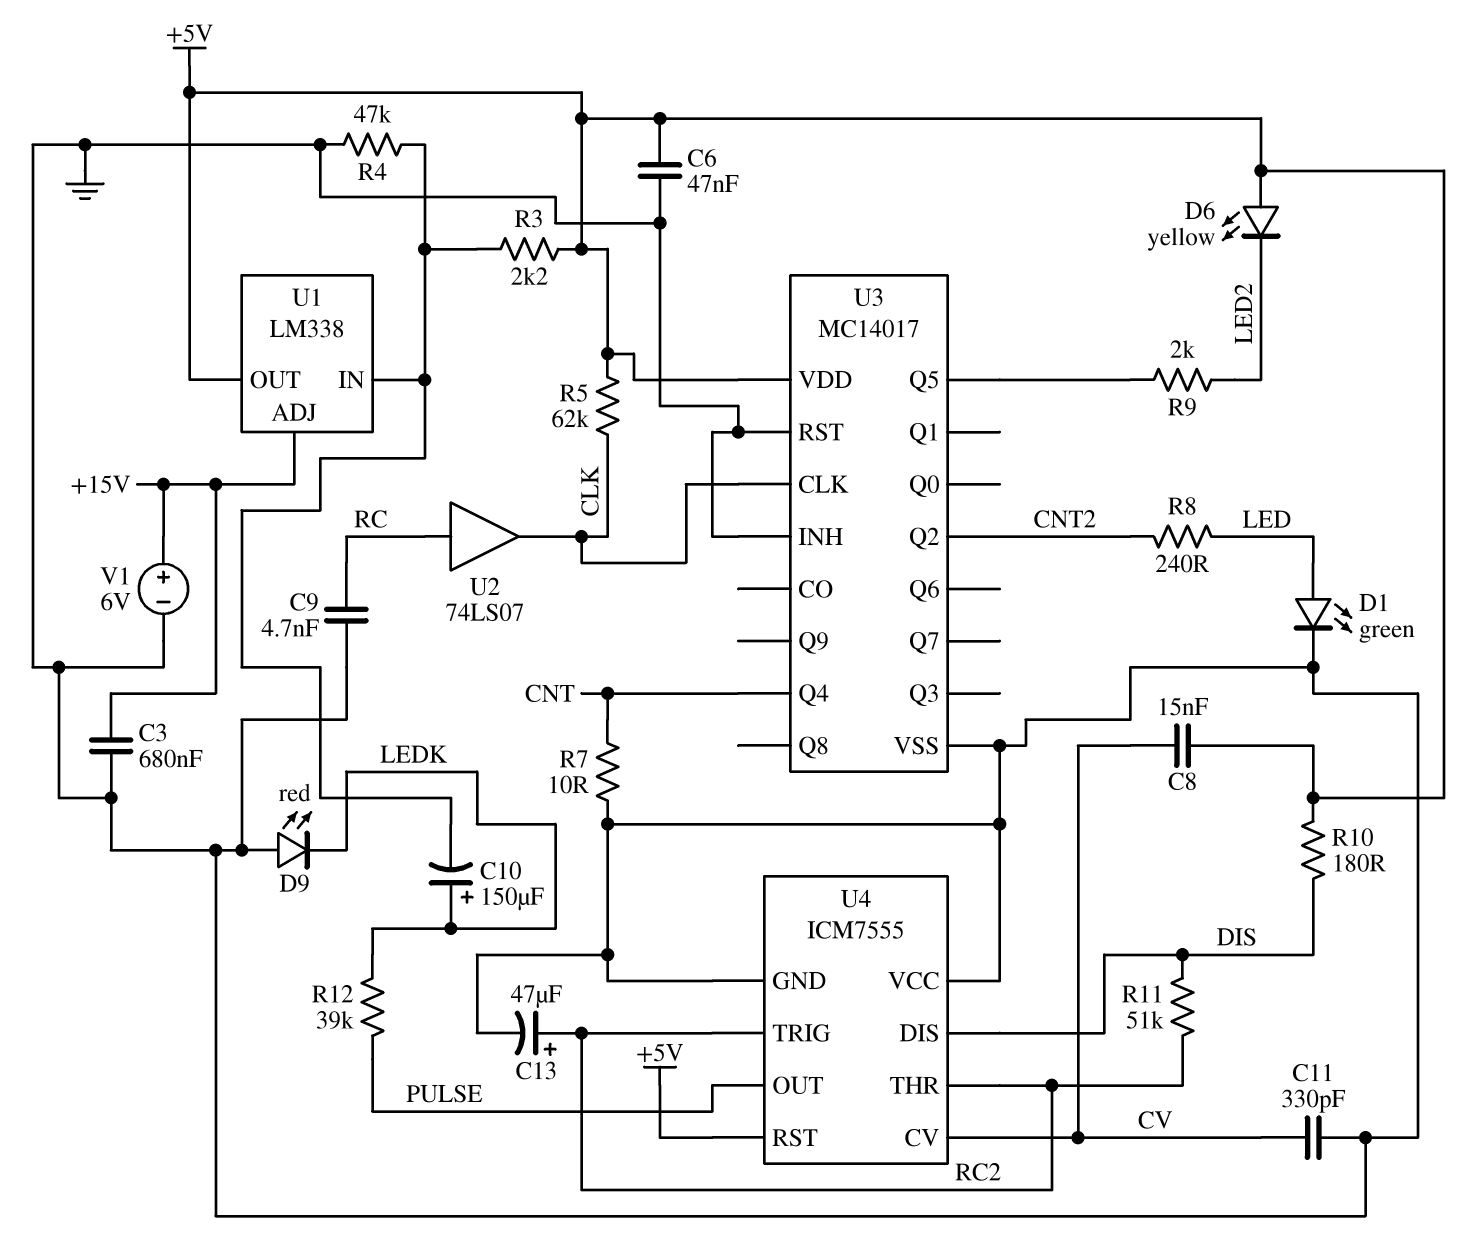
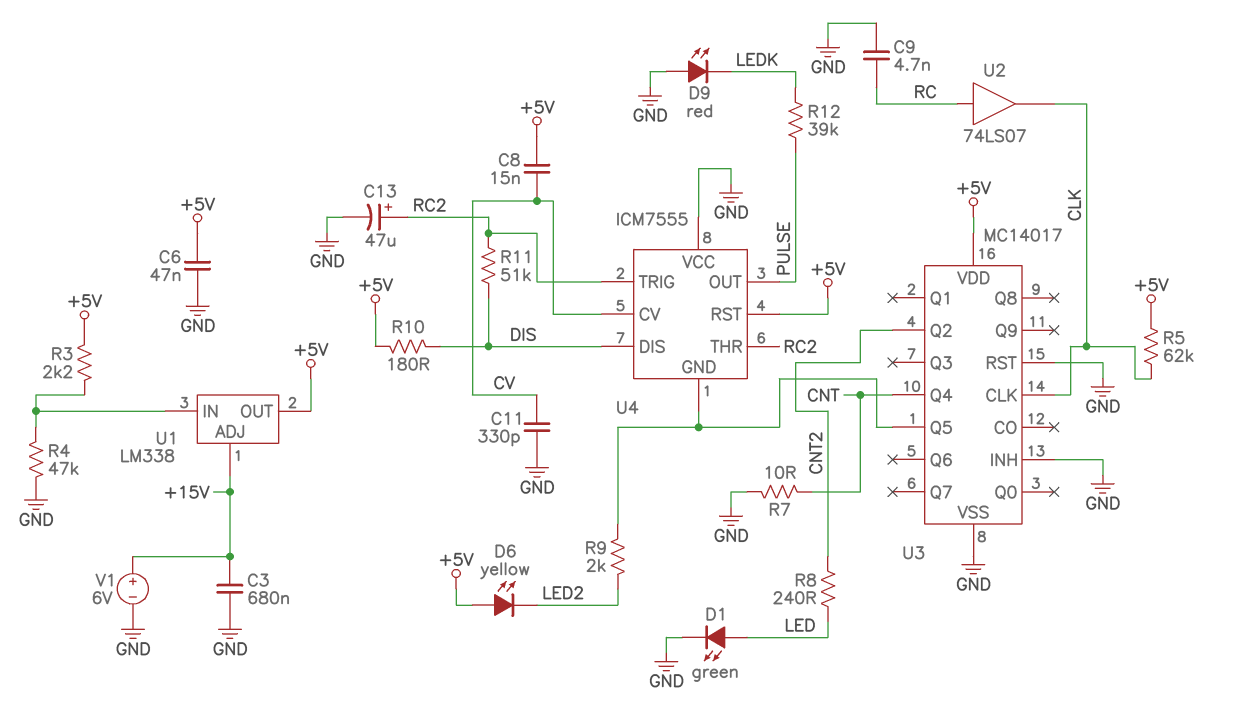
C10: 150uF (plus LEDK, minus U1/IN) -> none
U4 pin GND: GND -> U3/Q5

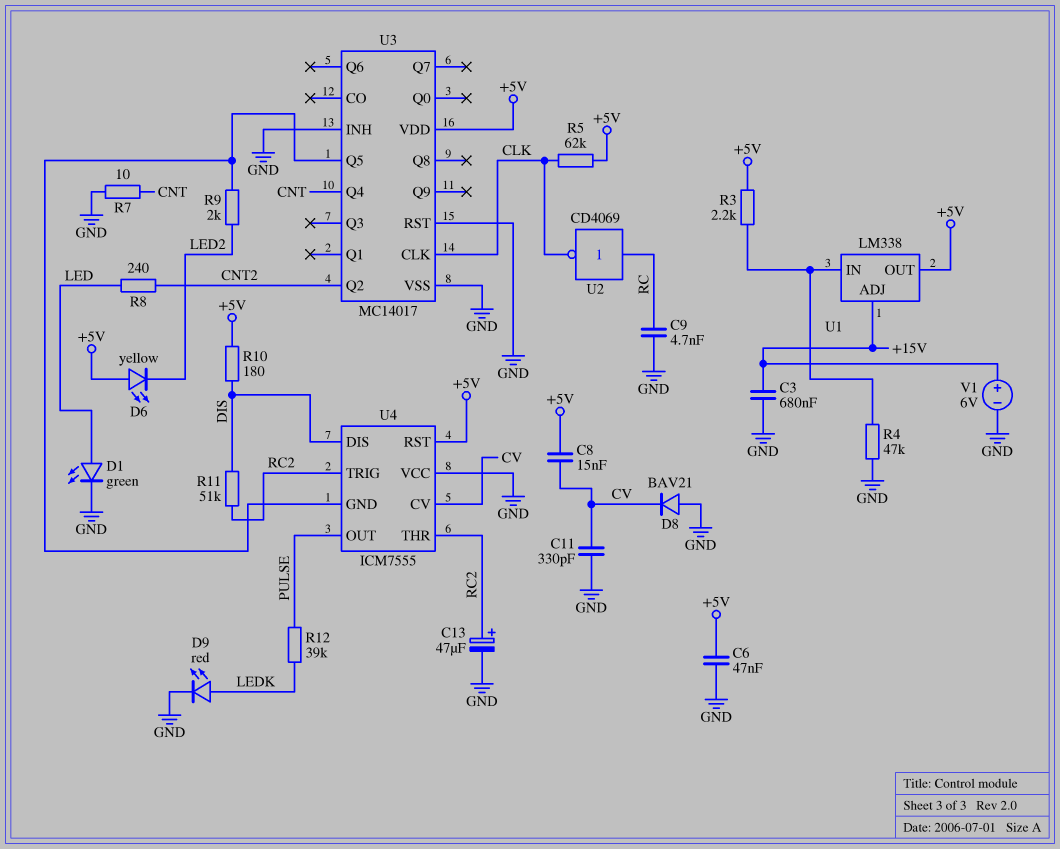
D8: none -> diode BAV21 (A GND, K CV)
D9: LED red (A GND, K LEDK) -> LED red (A LEDK, K GND)
U2: buffer 74LS07 (in RC, out CLK) -> NOT CD4069 (in RC, out CLK)

